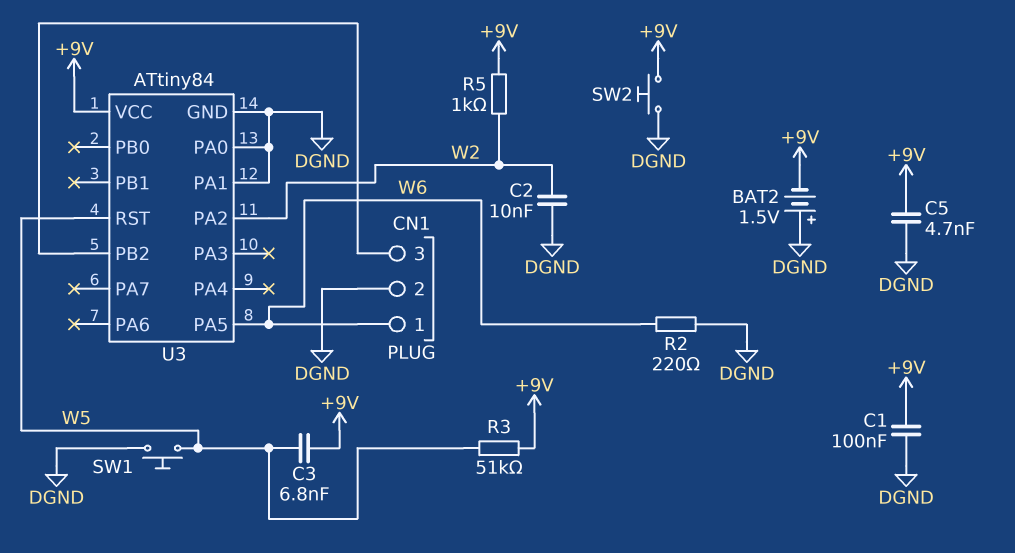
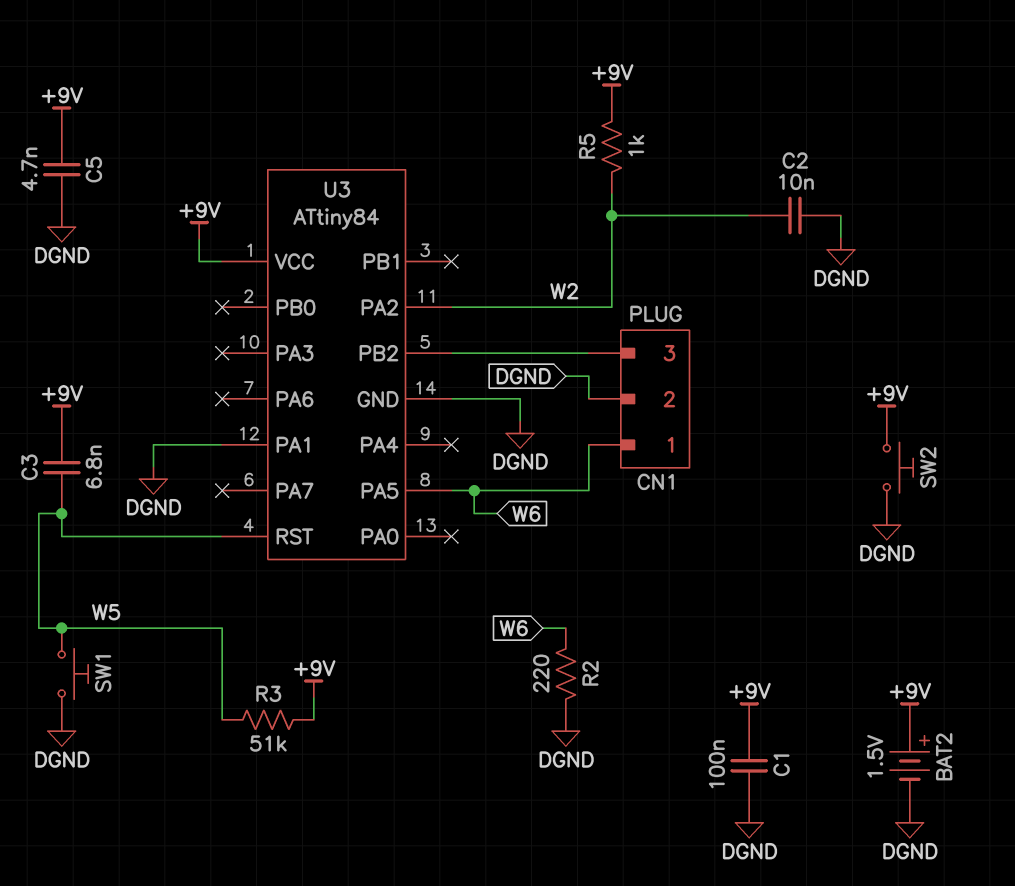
BAT2: 1.5V (plus DGND, minus +9V) -> 1.5V (plus +9V, minus DGND)
U3 pin PA0: DGND -> none

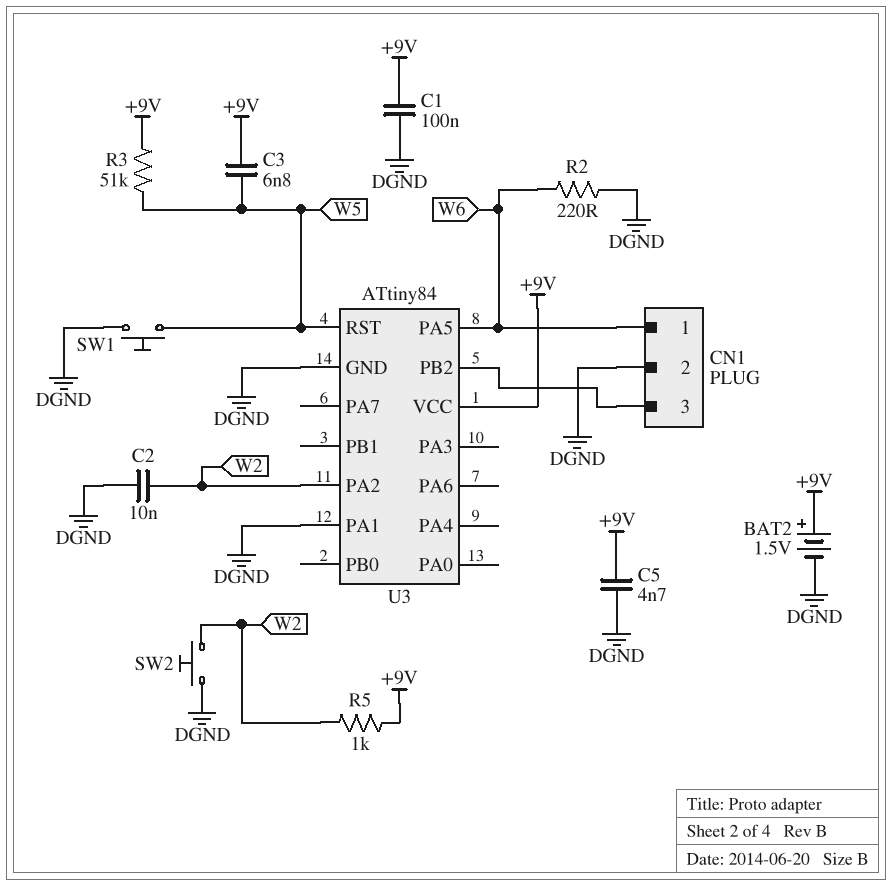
SW2: button (+9V, DGND) -> button (DGND, W2)

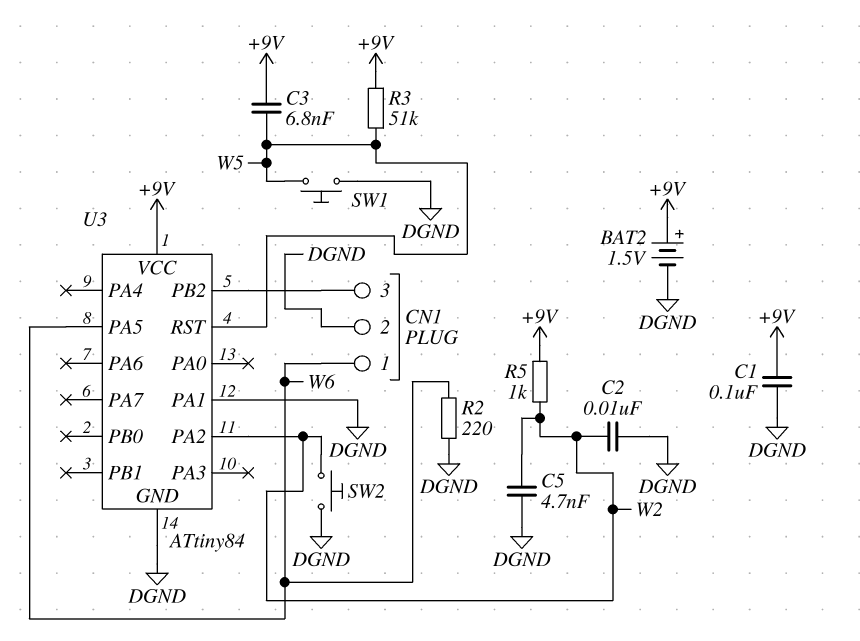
C5: 4.7nF (+9V, DGND) -> 4.7nF (DGND, W2)

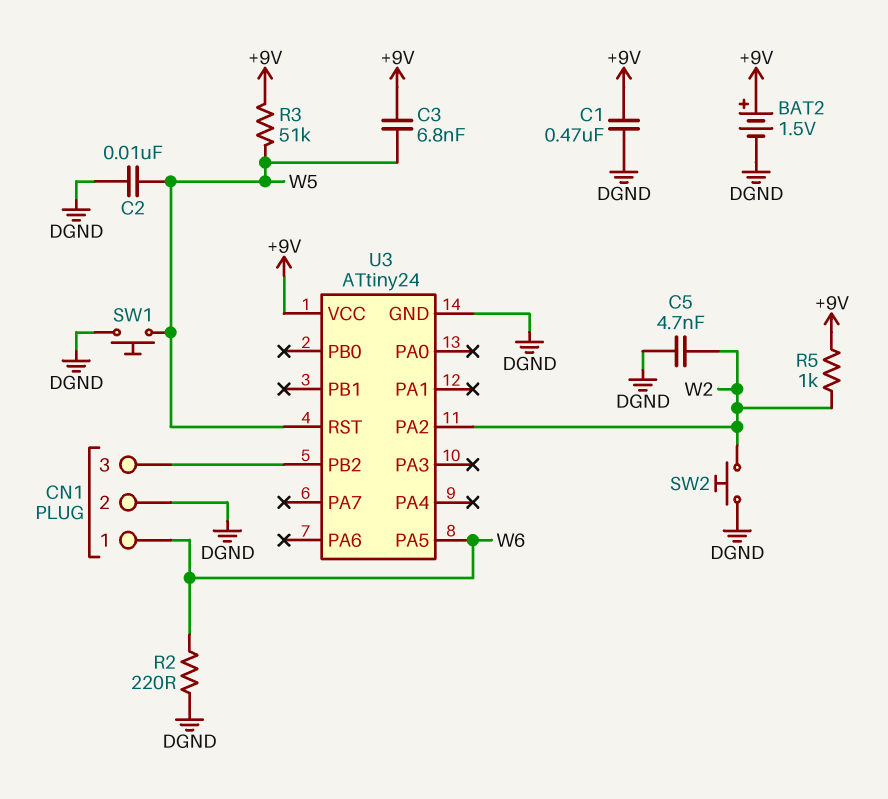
C1: 100nF (+9V, DGND) -> 470nF (+9V, DGND)
C2: 10nF (DGND, W2) -> 10nF (DGND, W5)
U3: ATtiny84 -> ATtiny24
U3 pin PA1: DGND -> none

